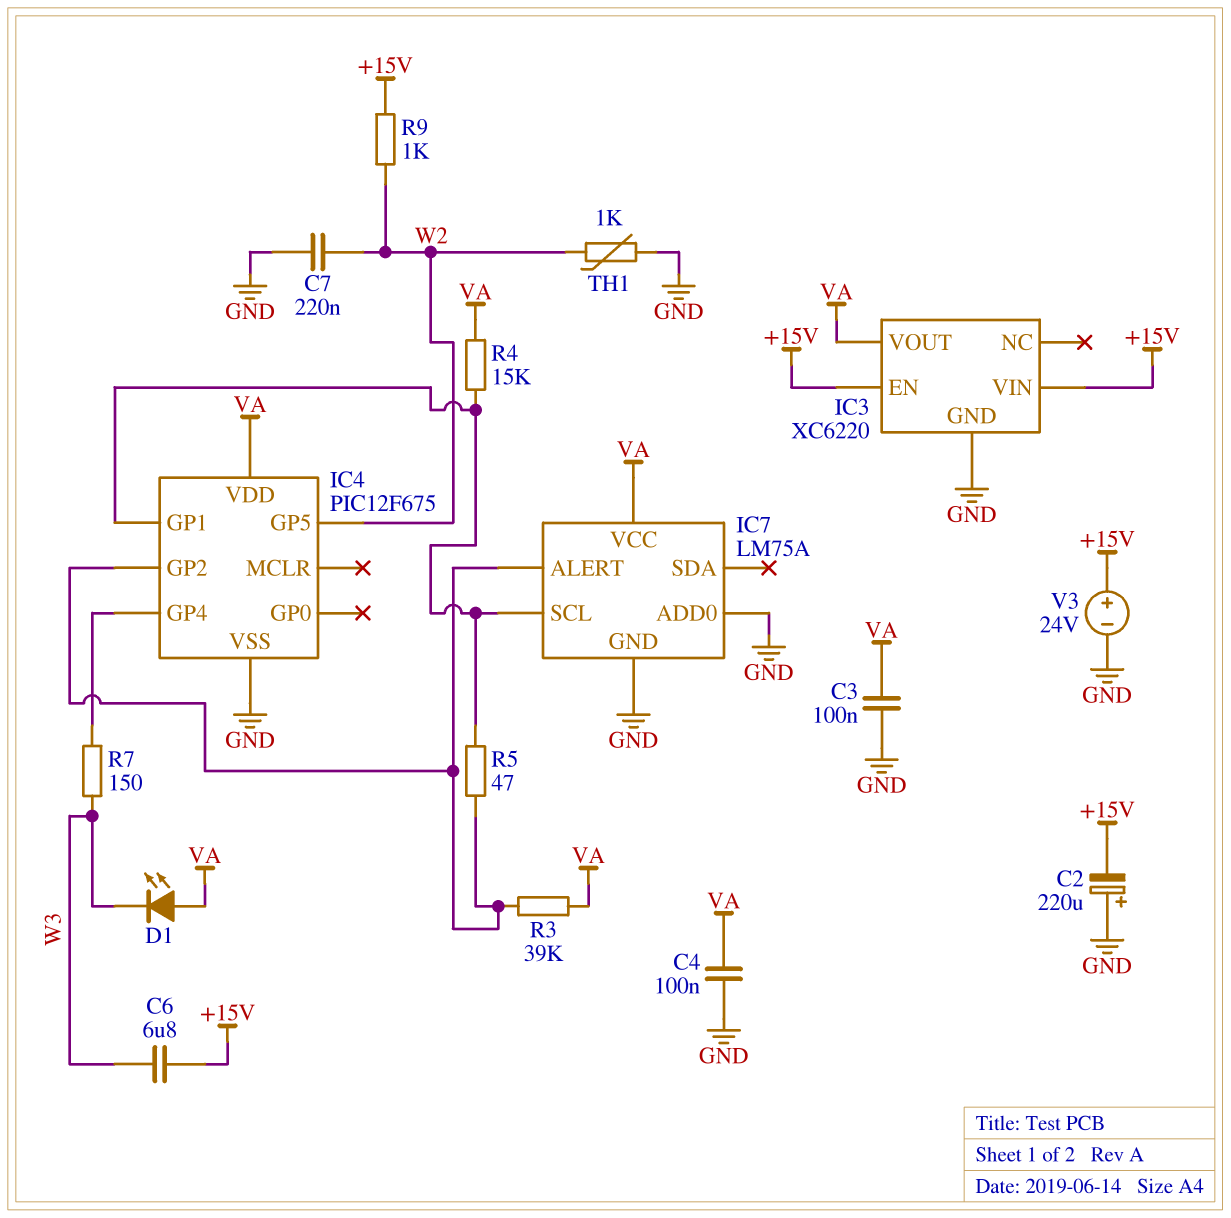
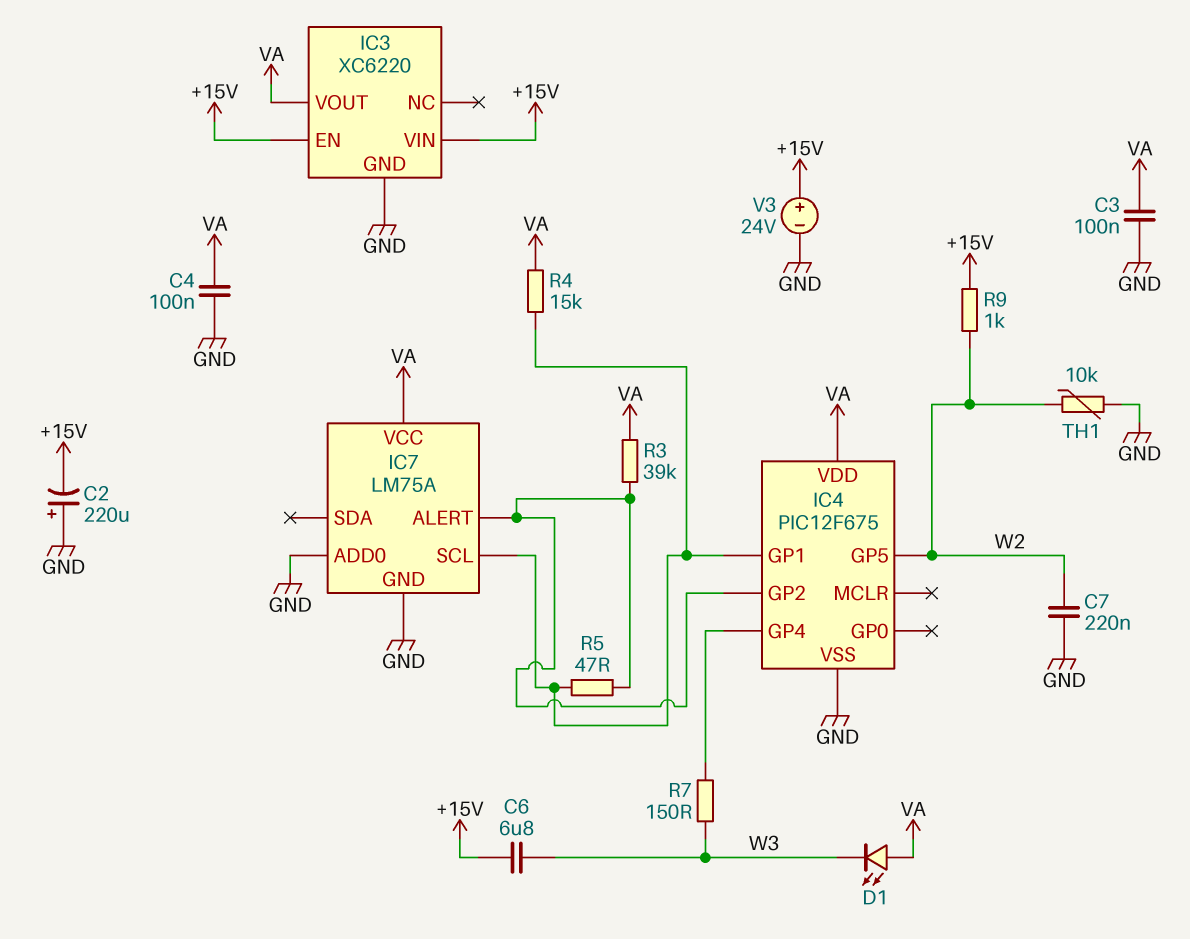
TH1: 1k (GND, W2) -> 10k (GND, W2)

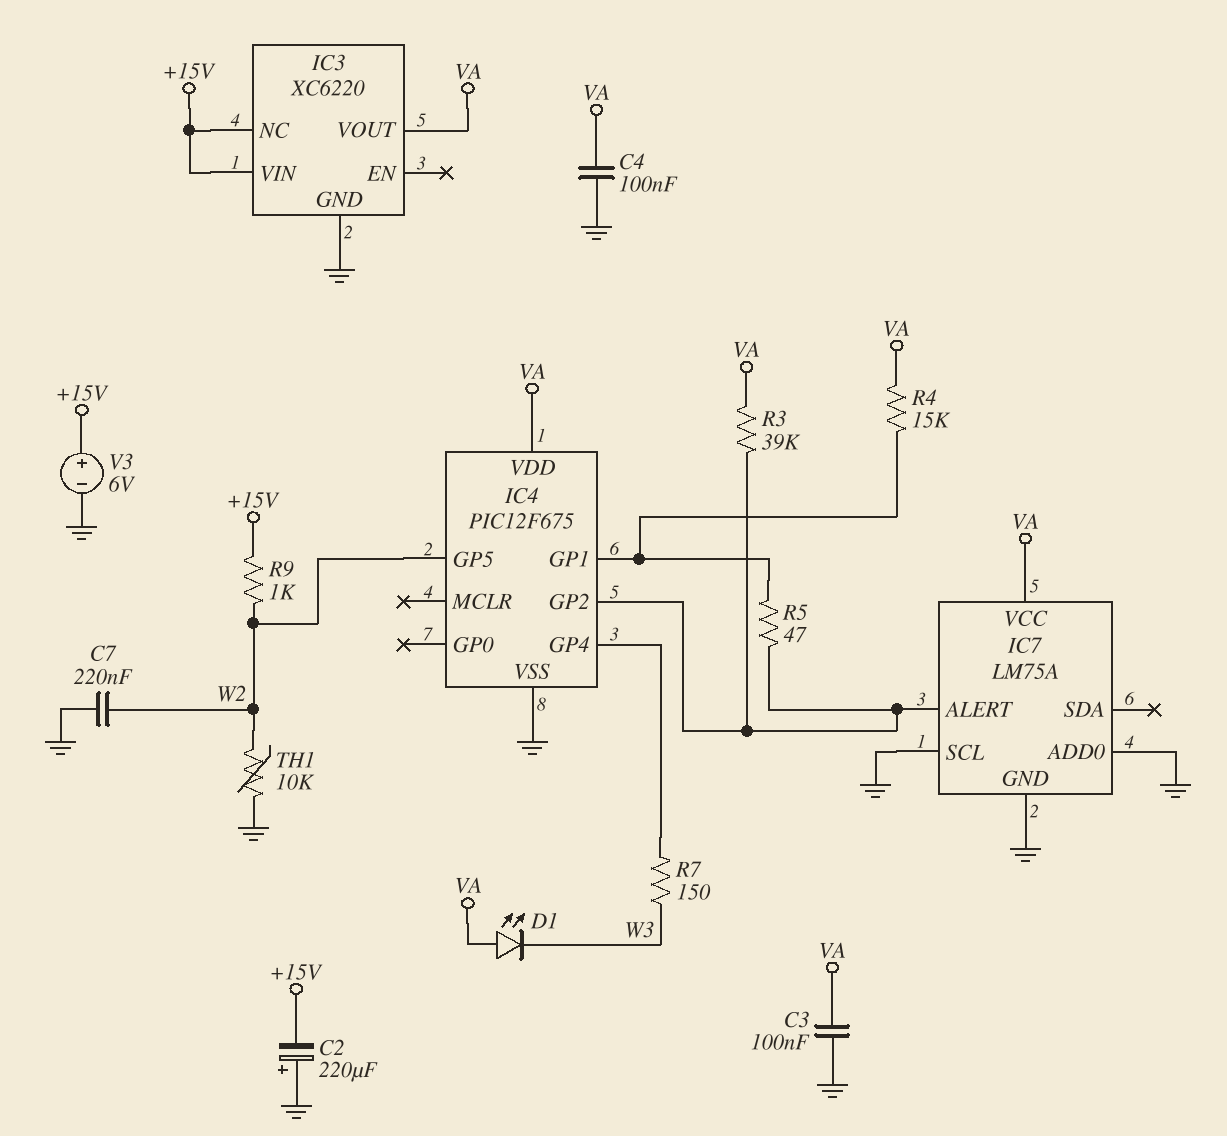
C6: 6.8uF (+15V, W3) -> none
IC3 pin EN: +15V -> none
IC3 pin NC: none -> +15V
IC7 pin SCL: IC4/GP1 -> GND
V3: 24V (plus +15V, minus GND) -> 6V (plus +15V, minus GND)

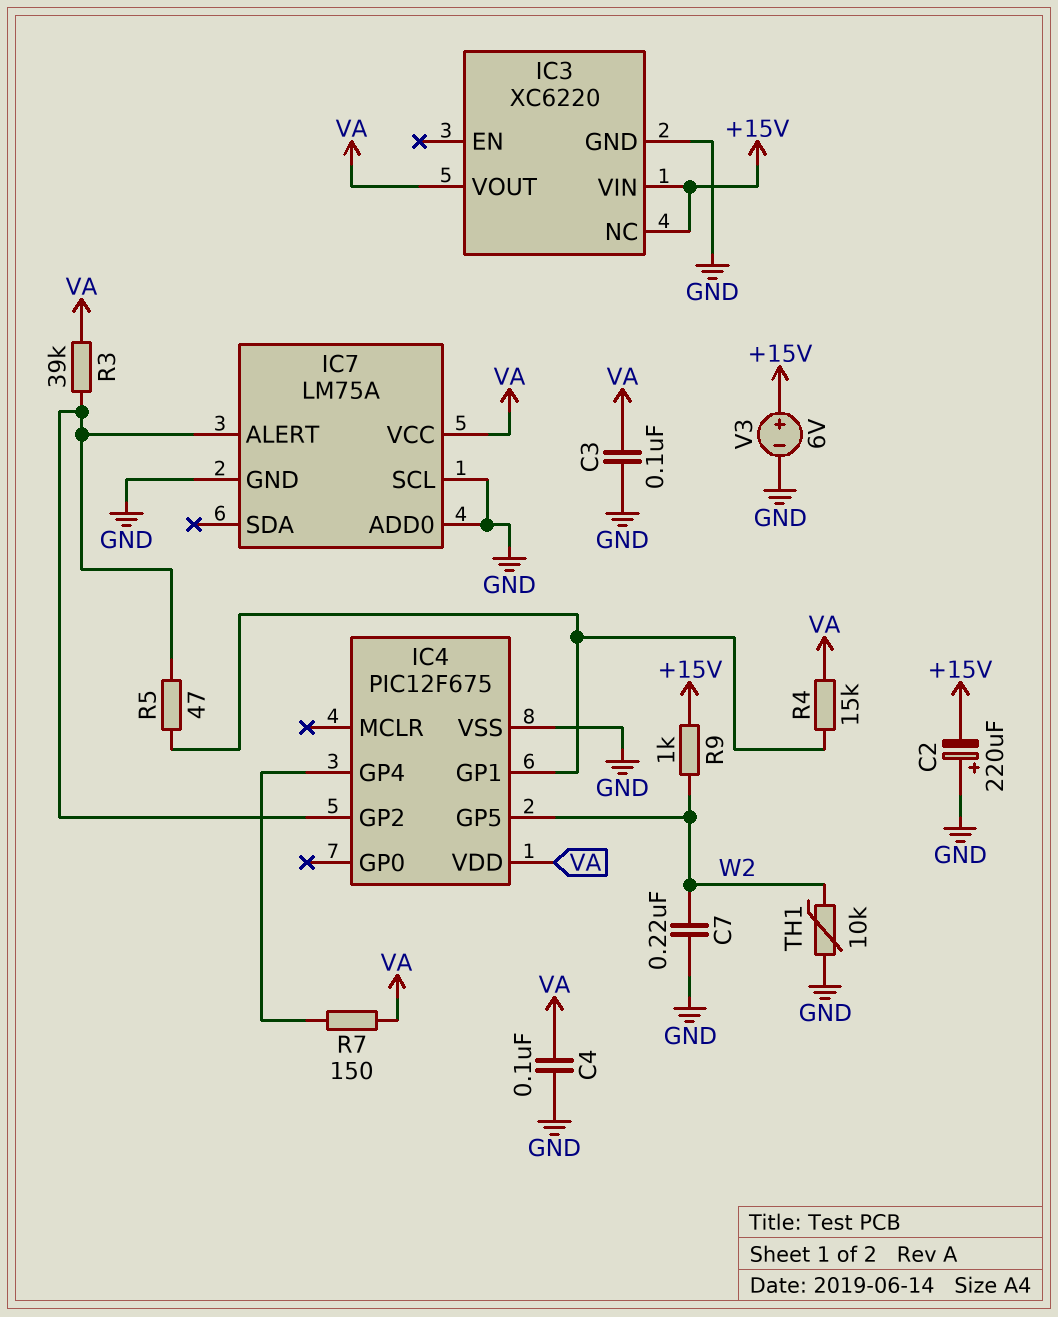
D1: LED (A VA, K W3) -> none
R7: 150 (IC4/GP4, W3) -> 150 (IC4/GP4, VA)

